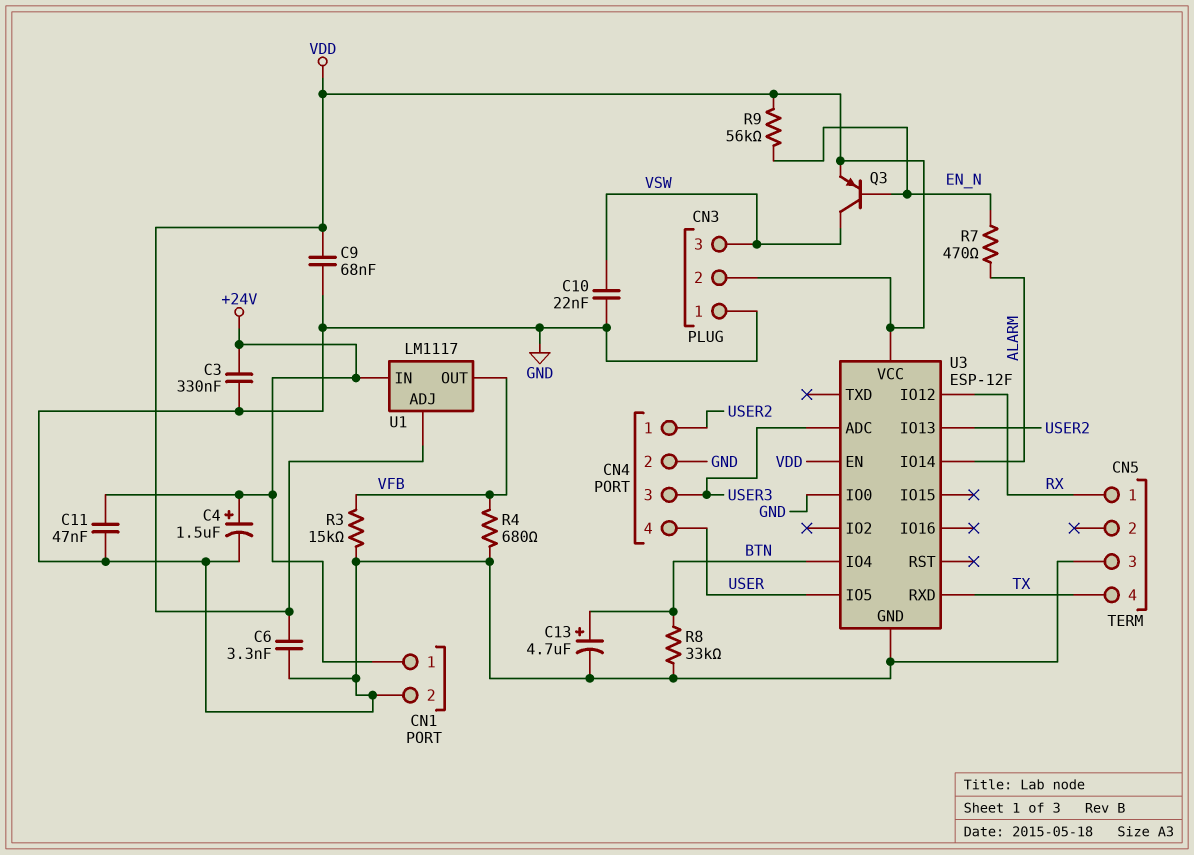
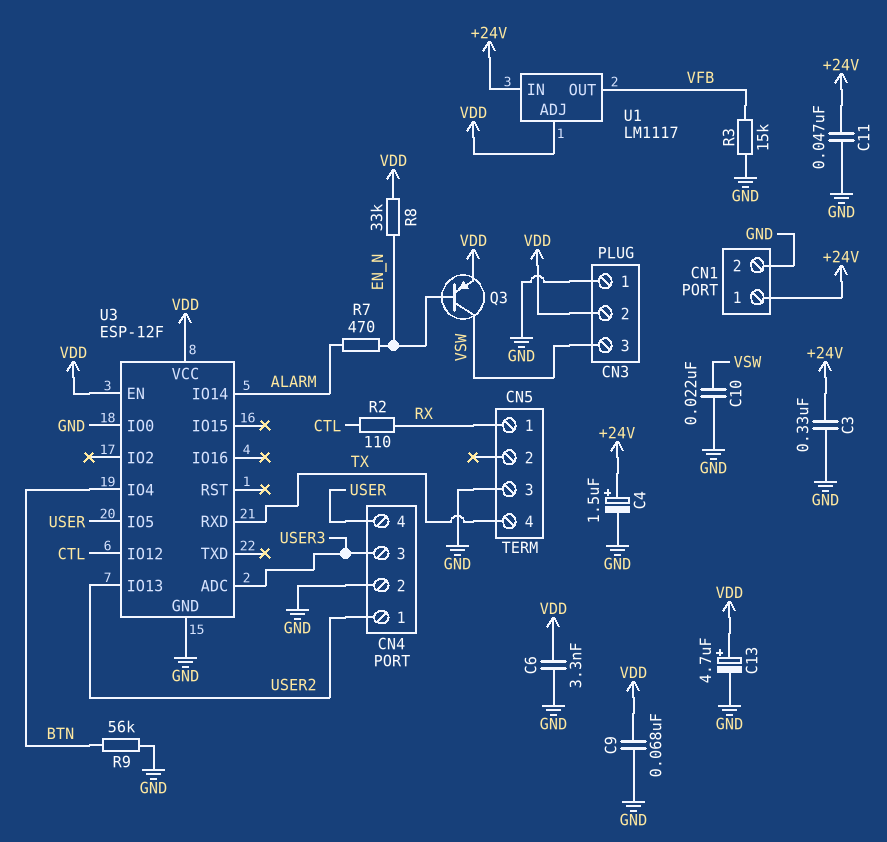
C13: 4.7uF (plus BTN, minus GND) -> 4.7uF (plus VDD, minus GND)
R2: none -> 110 (CTL, RX)
R4: 680 (GND, VFB) -> none
R8: 33k (BTN, GND) -> 33k (EN_N, VDD)
R9: 56k (EN_N, VDD) -> 56k (BTN, GND)
U3 pin IO12: RX -> CTL

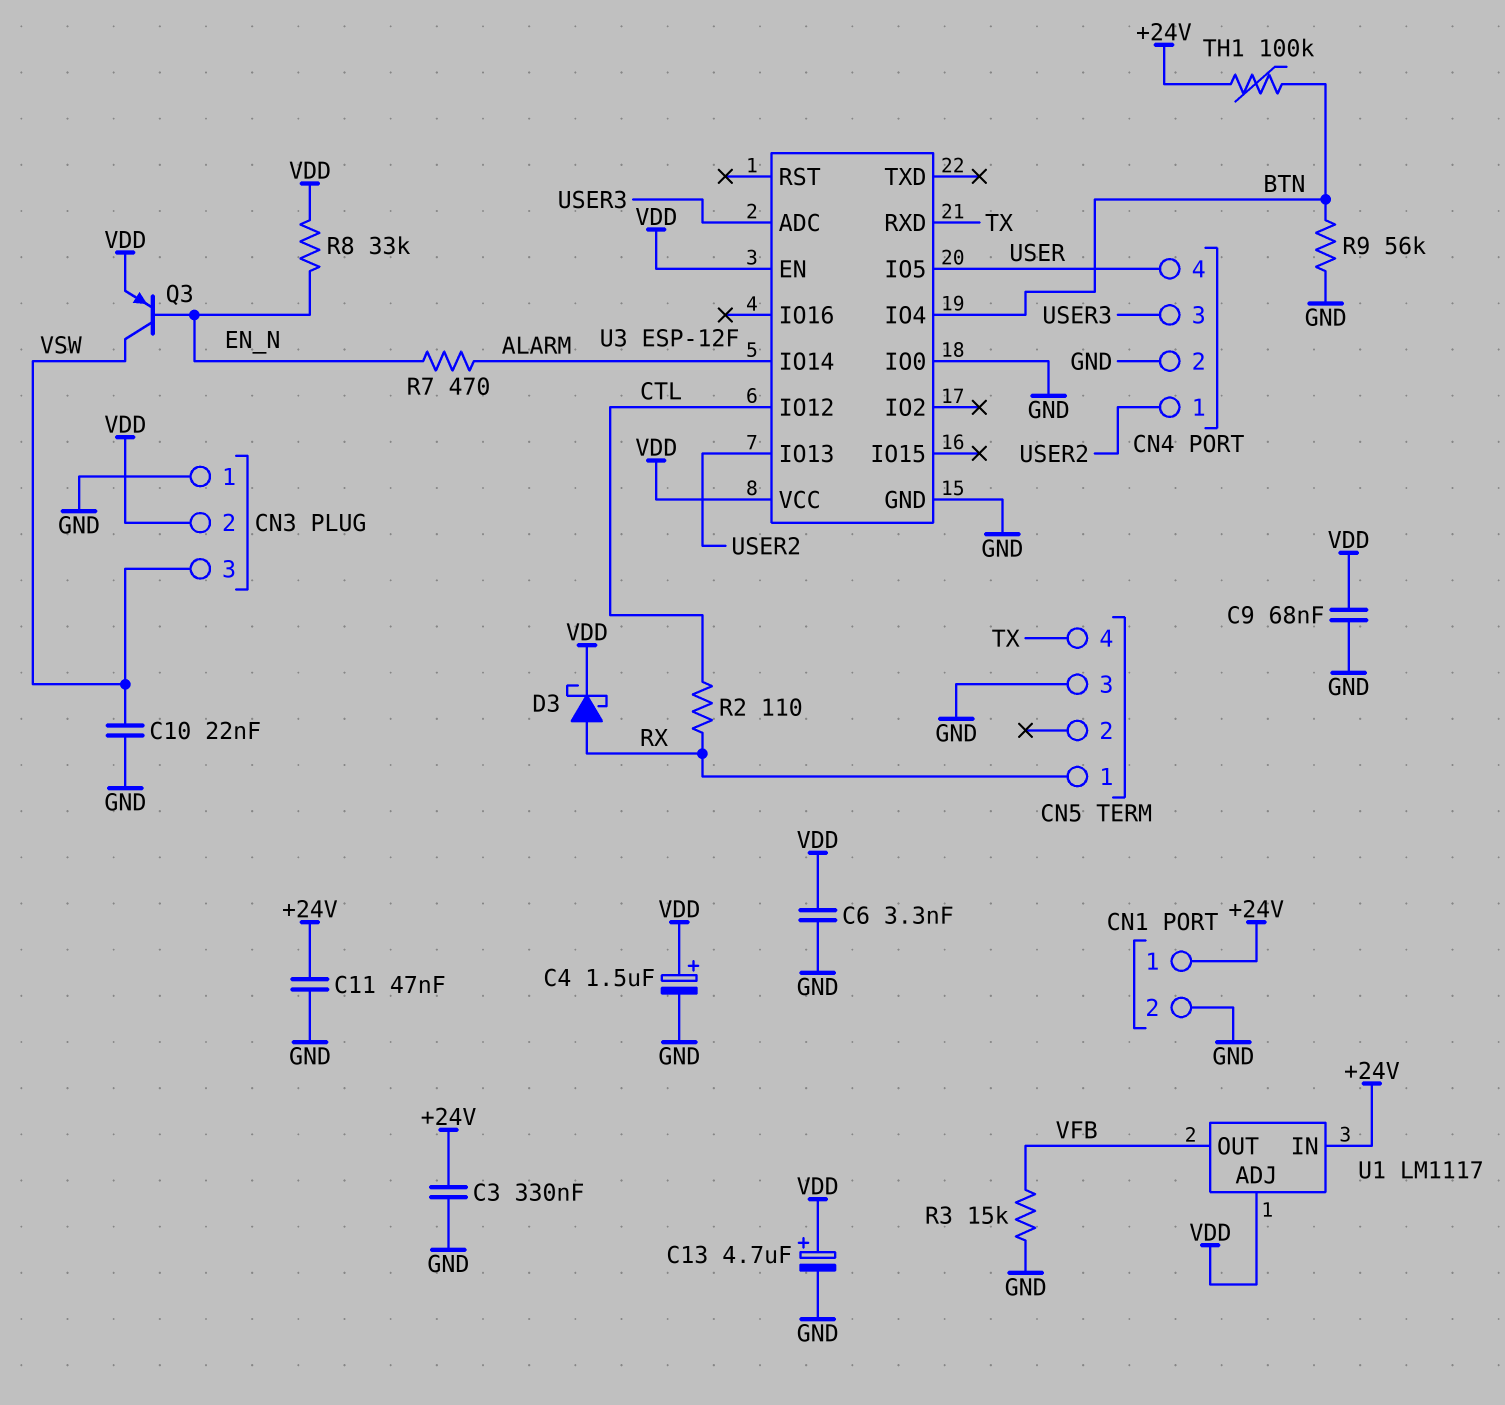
C4: 1.5uF (plus +24V, minus GND) -> 1.5uF (plus VDD, minus GND)
D3: none -> schottky (A RX, K VDD)
TH1: none -> 100k (+24V, BTN)

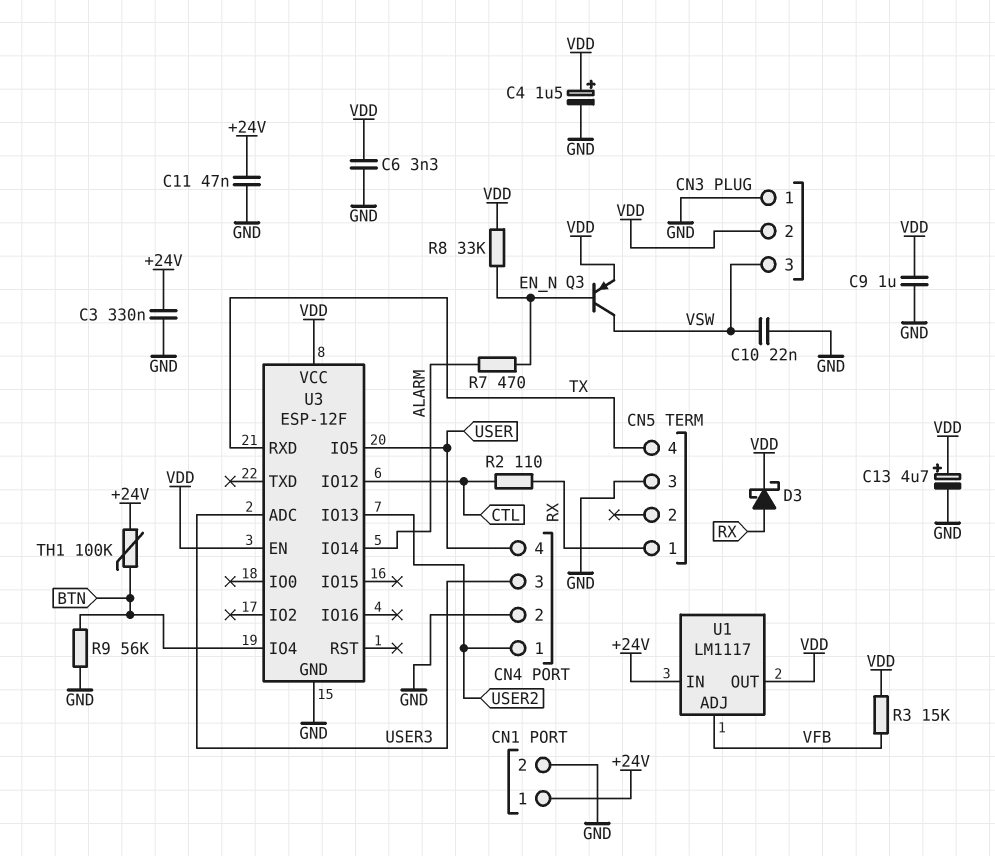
C9: 68nF (GND, VDD) -> 1uF (GND, VDD)
R3: 15k (GND, VFB) -> 15k (VDD, VFB)
U1 pin ADJ: VDD -> VFB
U1 pin OUT: VFB -> VDD
U3 pin IO0: GND -> none

